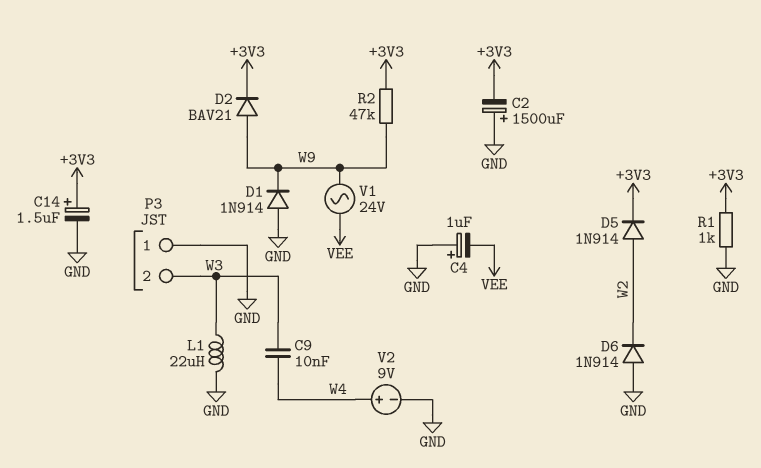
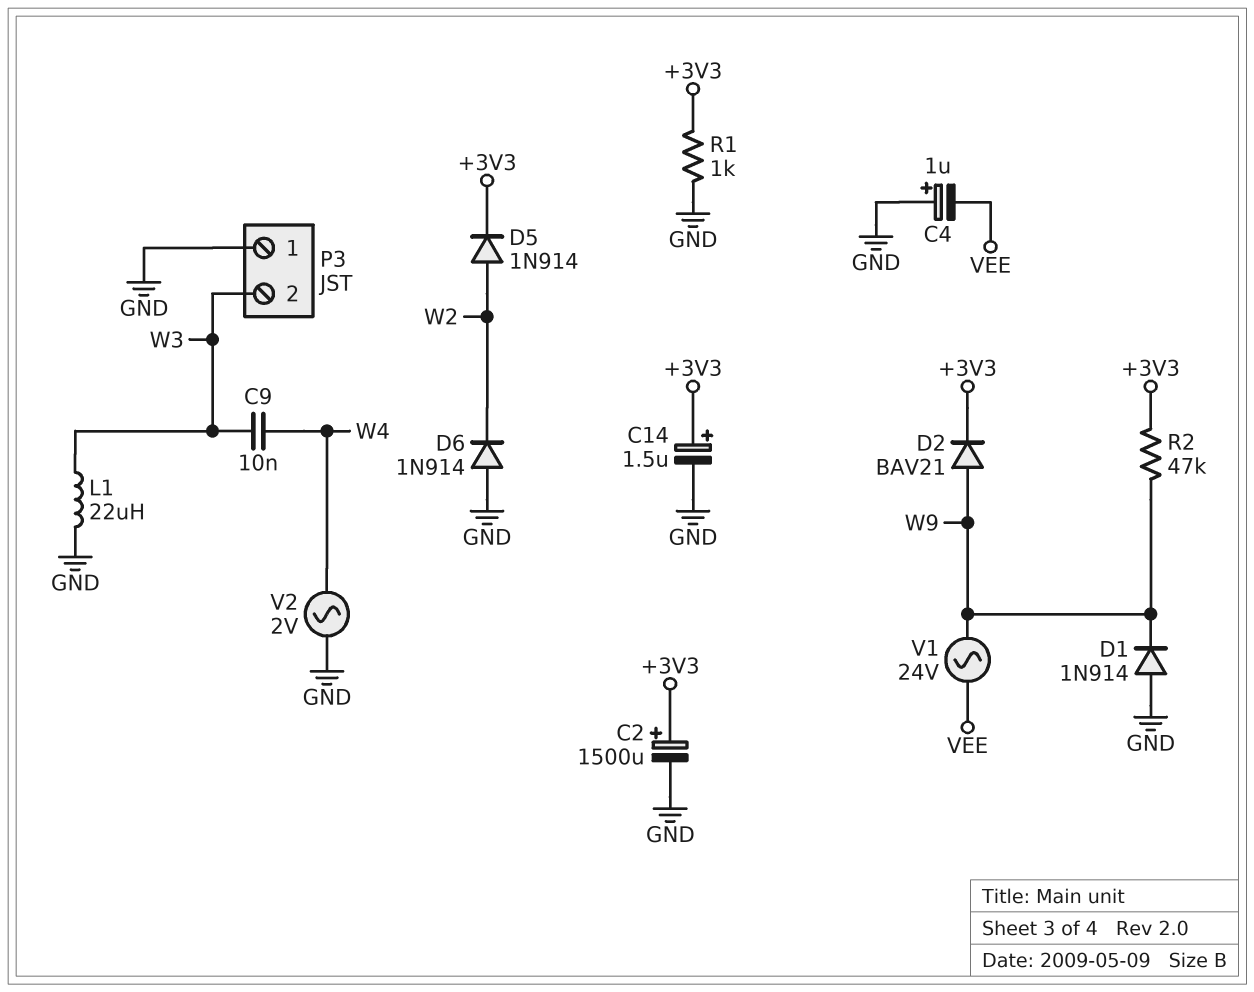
C2: 1500uF (plus GND, minus +3V3) -> 1500uF (plus +3V3, minus GND)
V2: 9V (plus W4, minus GND) -> AC 2V (GND, W4)

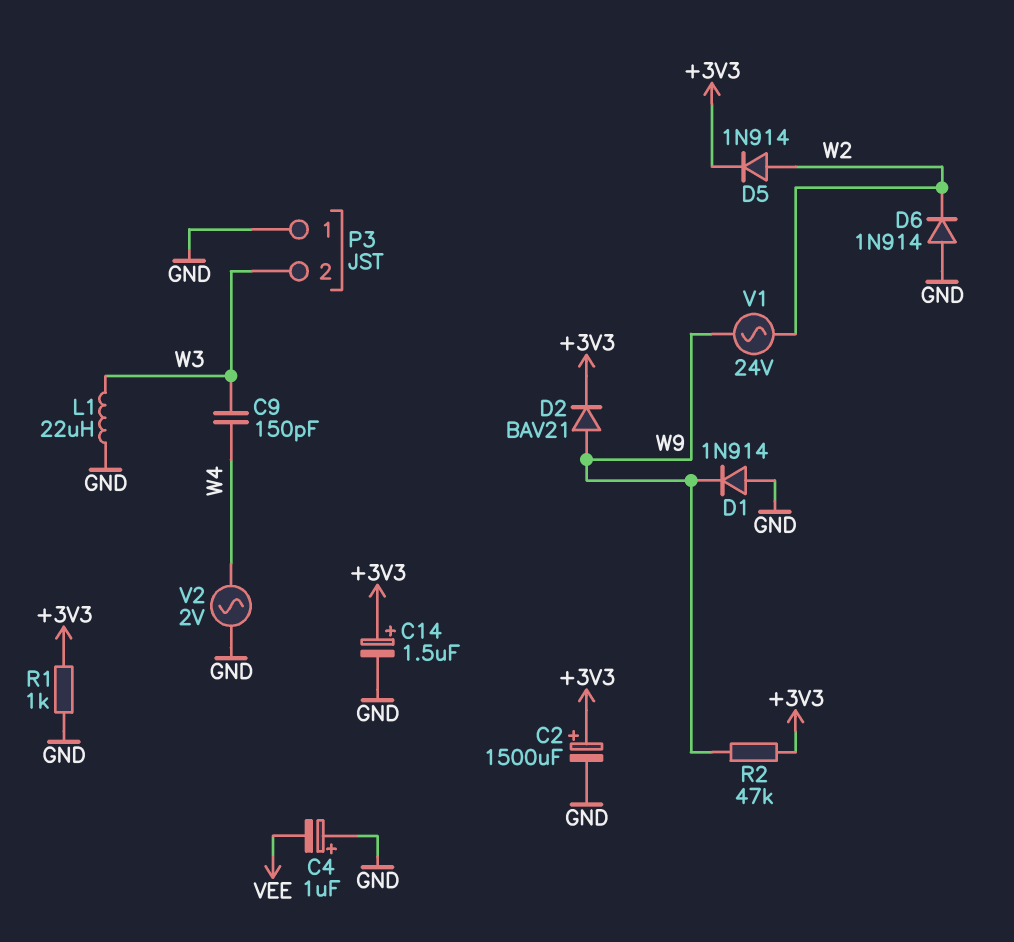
C9: 10nF (W3, W4) -> 150pF (W3, W4)
V1: AC 24V (VEE, W9) -> AC 24V (W2, W9)

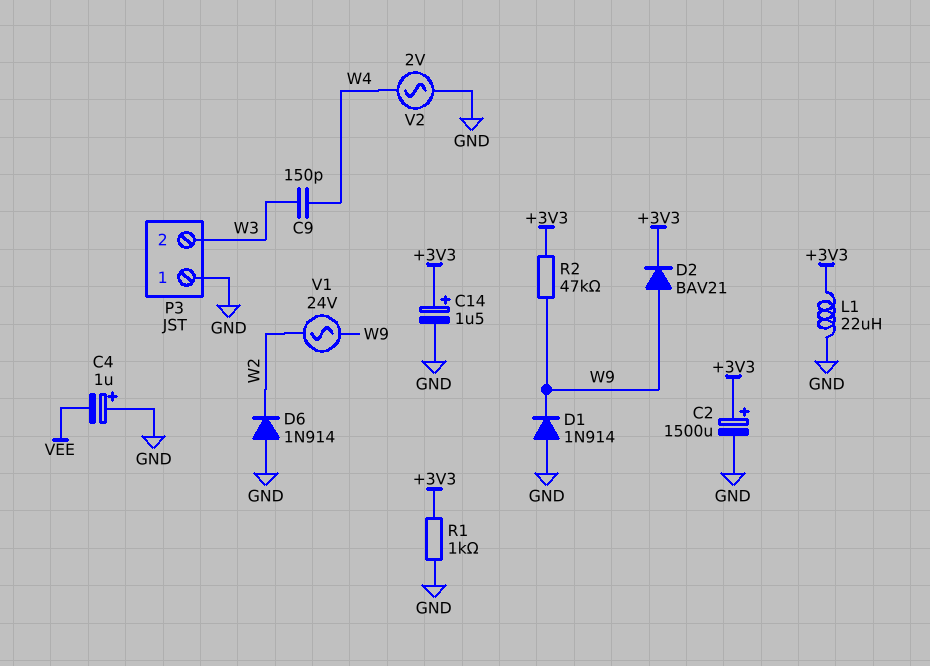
D5: diode 1N914 (A W2, K +3V3) -> none
L1: 22uH (GND, W3) -> 22uH (+3V3, GND)

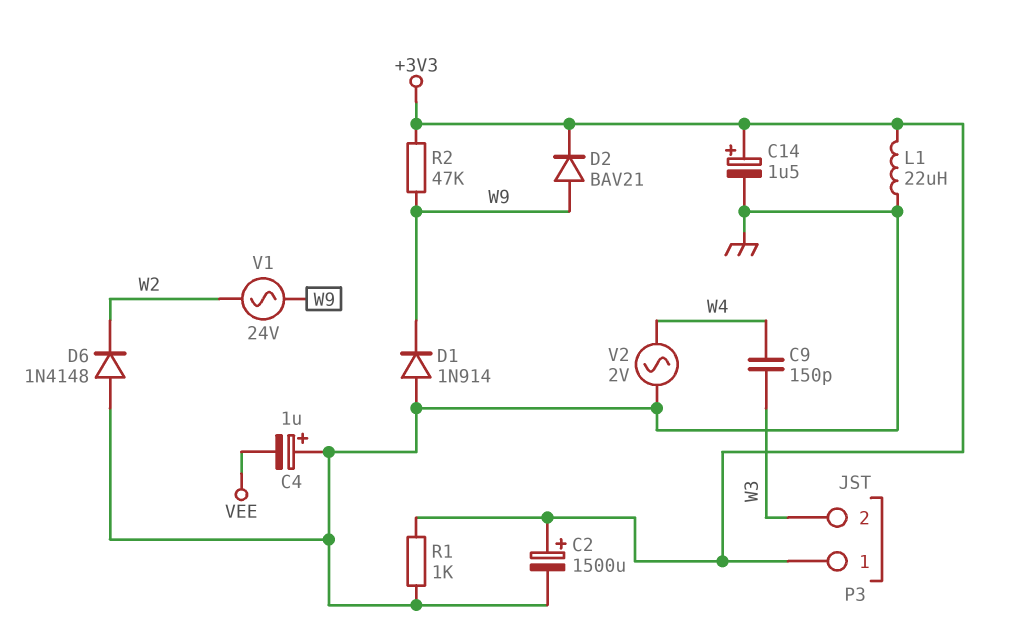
D6: diode 1N914 (A GND, K W2) -> diode 1N4148 (A GND, K W2)
P3 pin 1: GND -> +3V3

